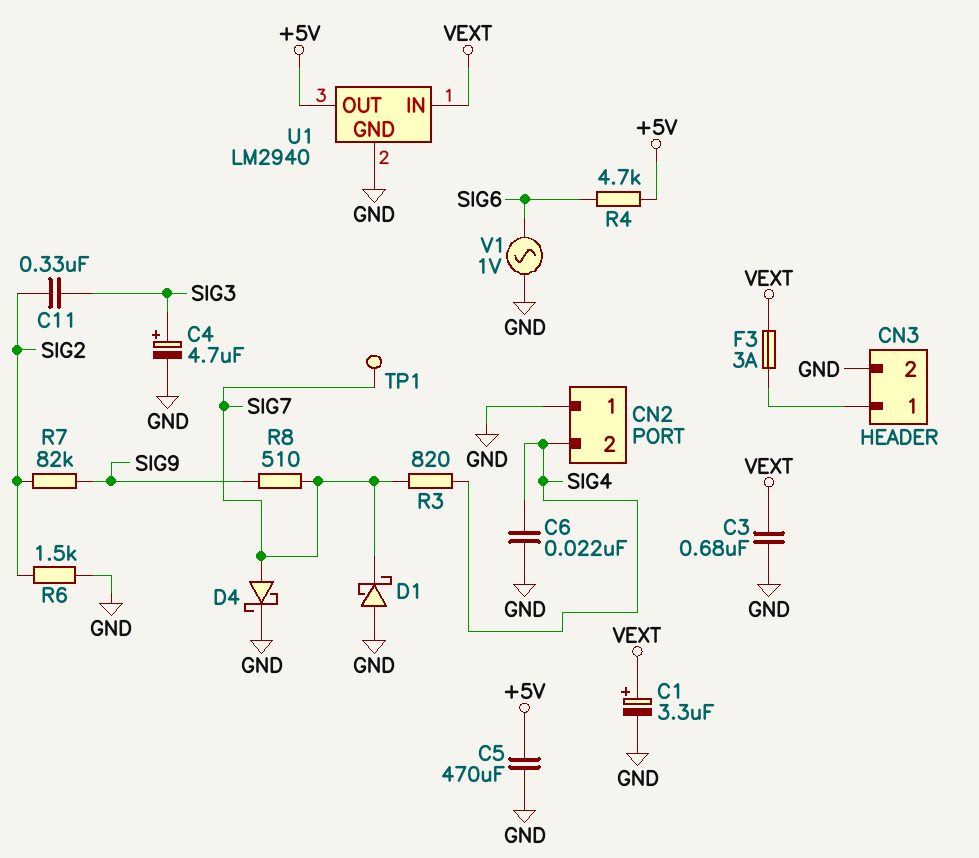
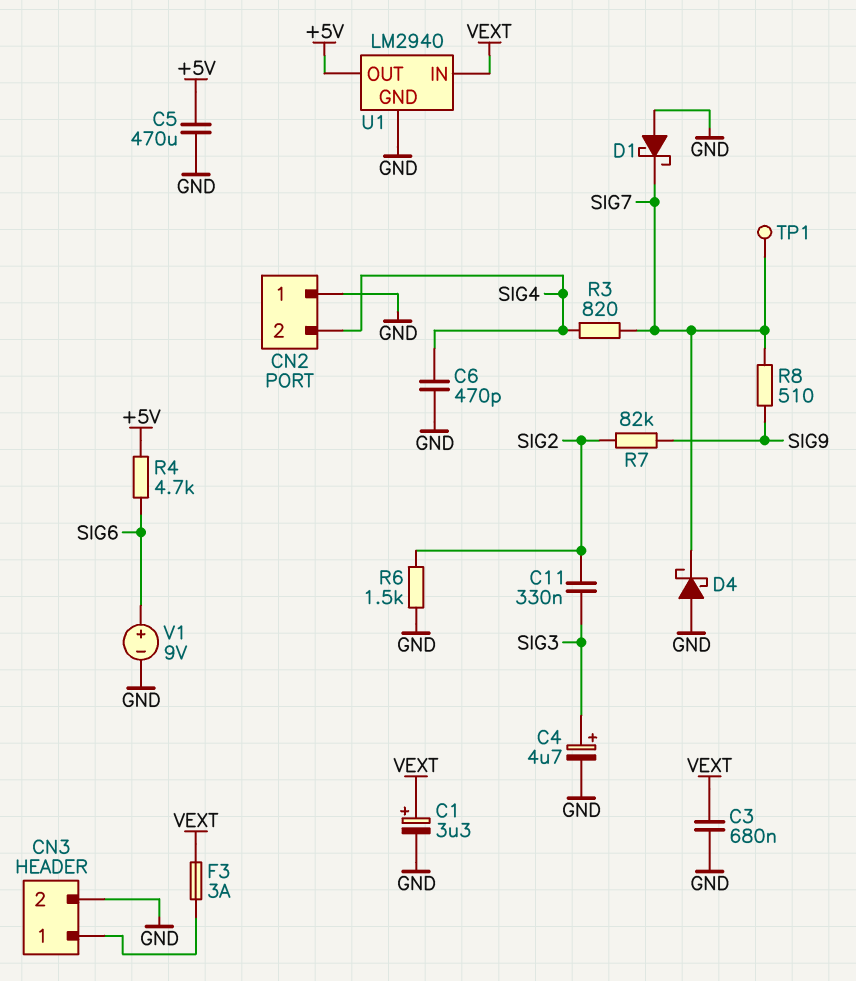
C6: 22nF (GND, SIG4) -> 470pF (GND, SIG4)
D4: schottky (A SIG7, K GND) -> schottky (A GND, K SIG7)
V1: AC 1V (GND, SIG6) -> 9V (plus SIG6, minus GND)

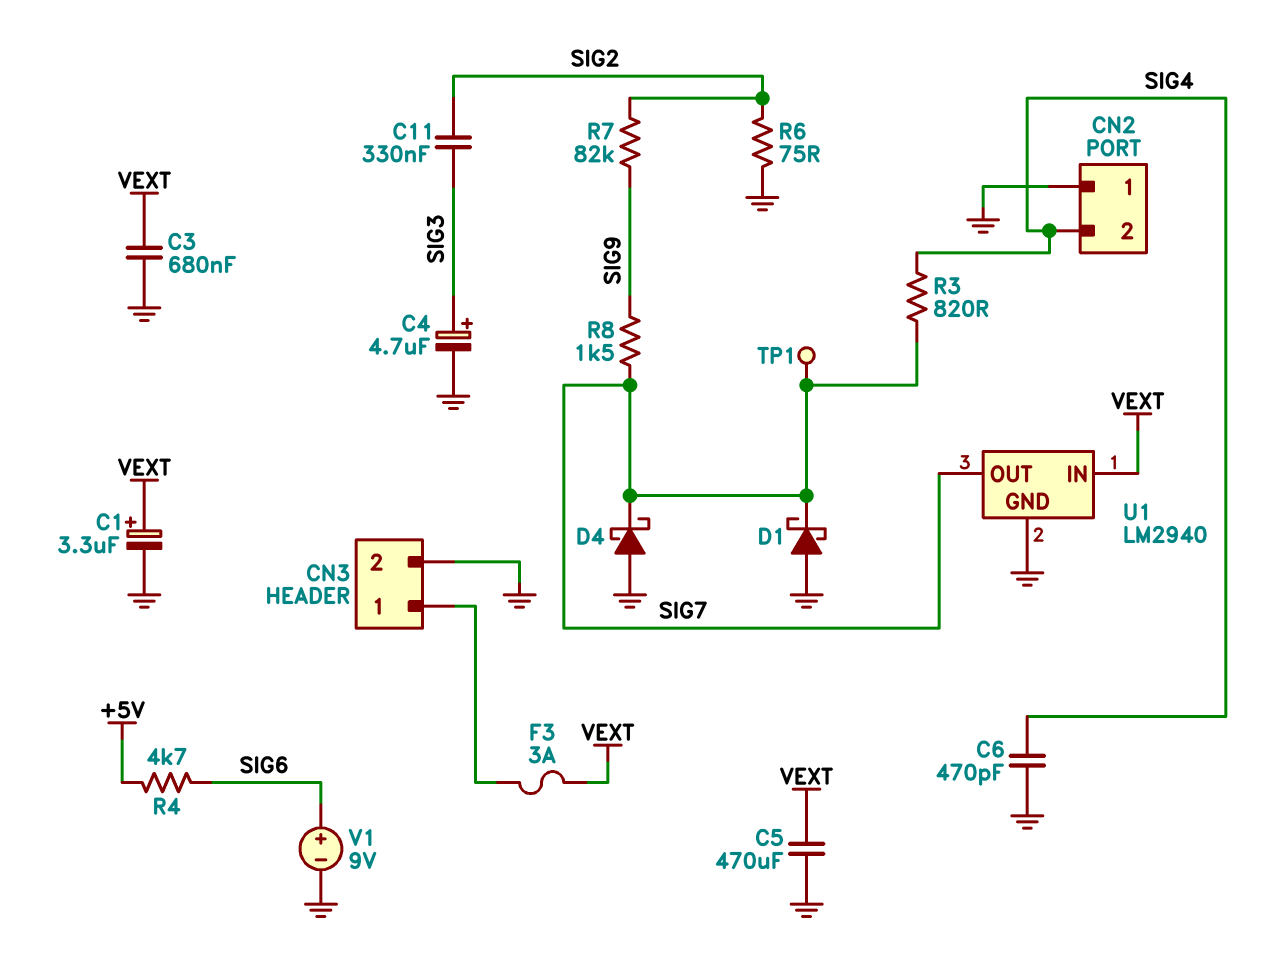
C5: 470uF (+5V, GND) -> 470uF (GND, VEXT)
R6: 1.5k (GND, SIG2) -> 75 (GND, SIG2)
R8: 510 (SIG7, SIG9) -> 1.5k (SIG7, SIG9)
U1 pin OUT: +5V -> SIG7

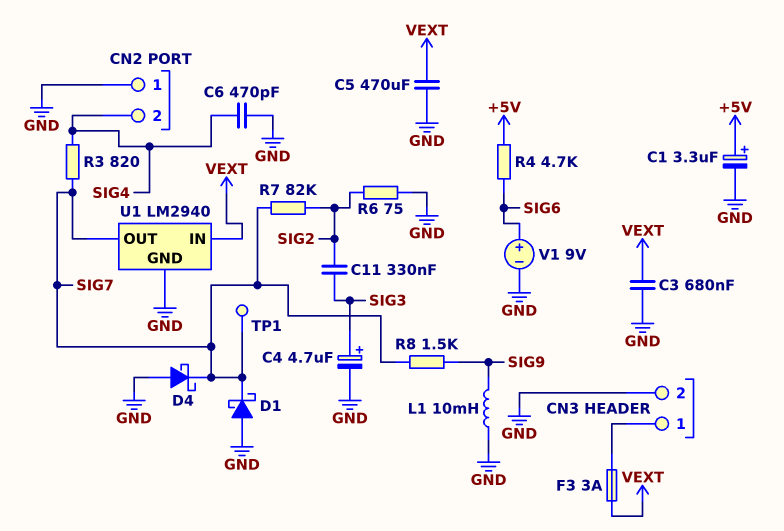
C1: 3.3uF (plus VEXT, minus GND) -> 3.3uF (plus +5V, minus GND)
L1: none -> 10mH (GND, SIG9)
R7: 82k (SIG2, SIG9) -> 82k (SIG2, SIG7)

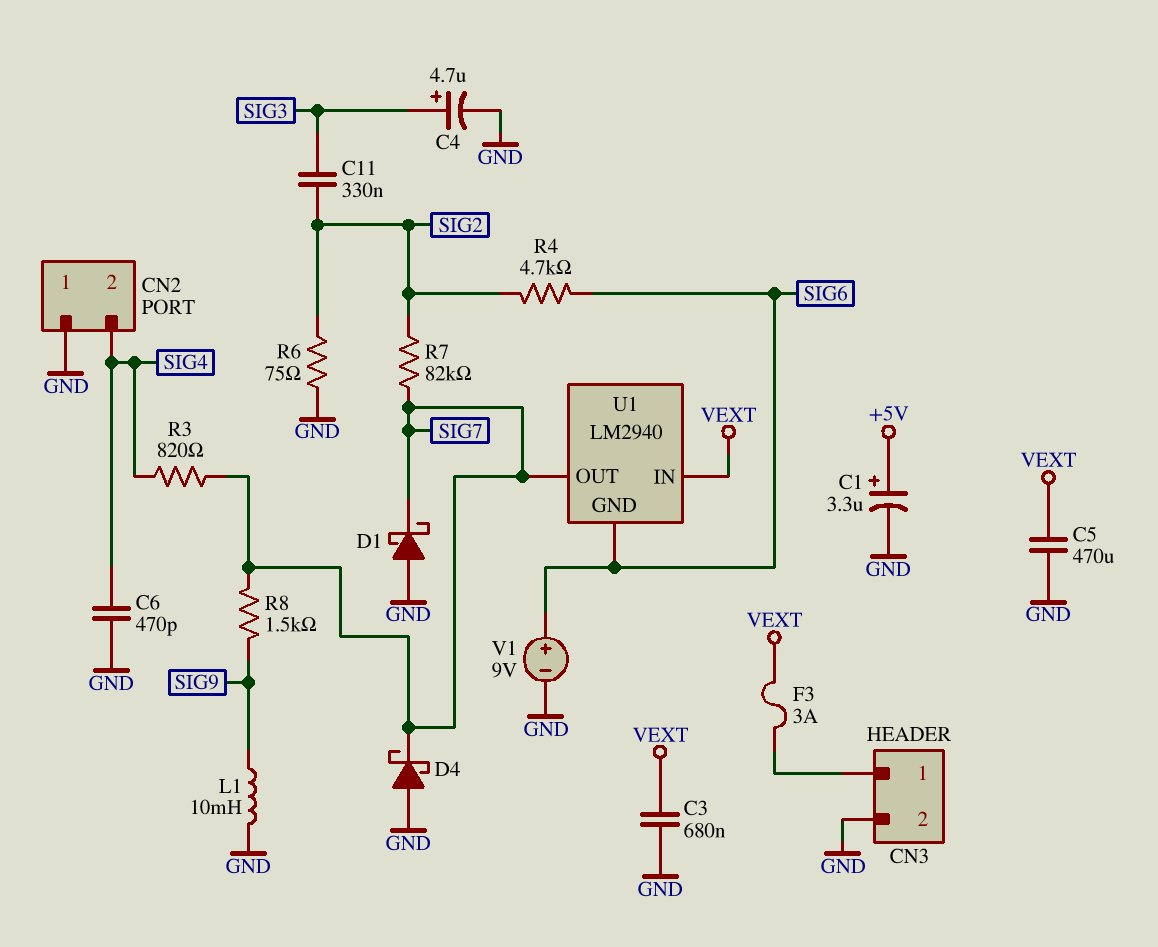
R4: 4.7k (+5V, SIG6) -> 4.7k (SIG2, SIG6)
TP1: test point (SIG7) -> none
U1 pin GND: GND -> SIG6

